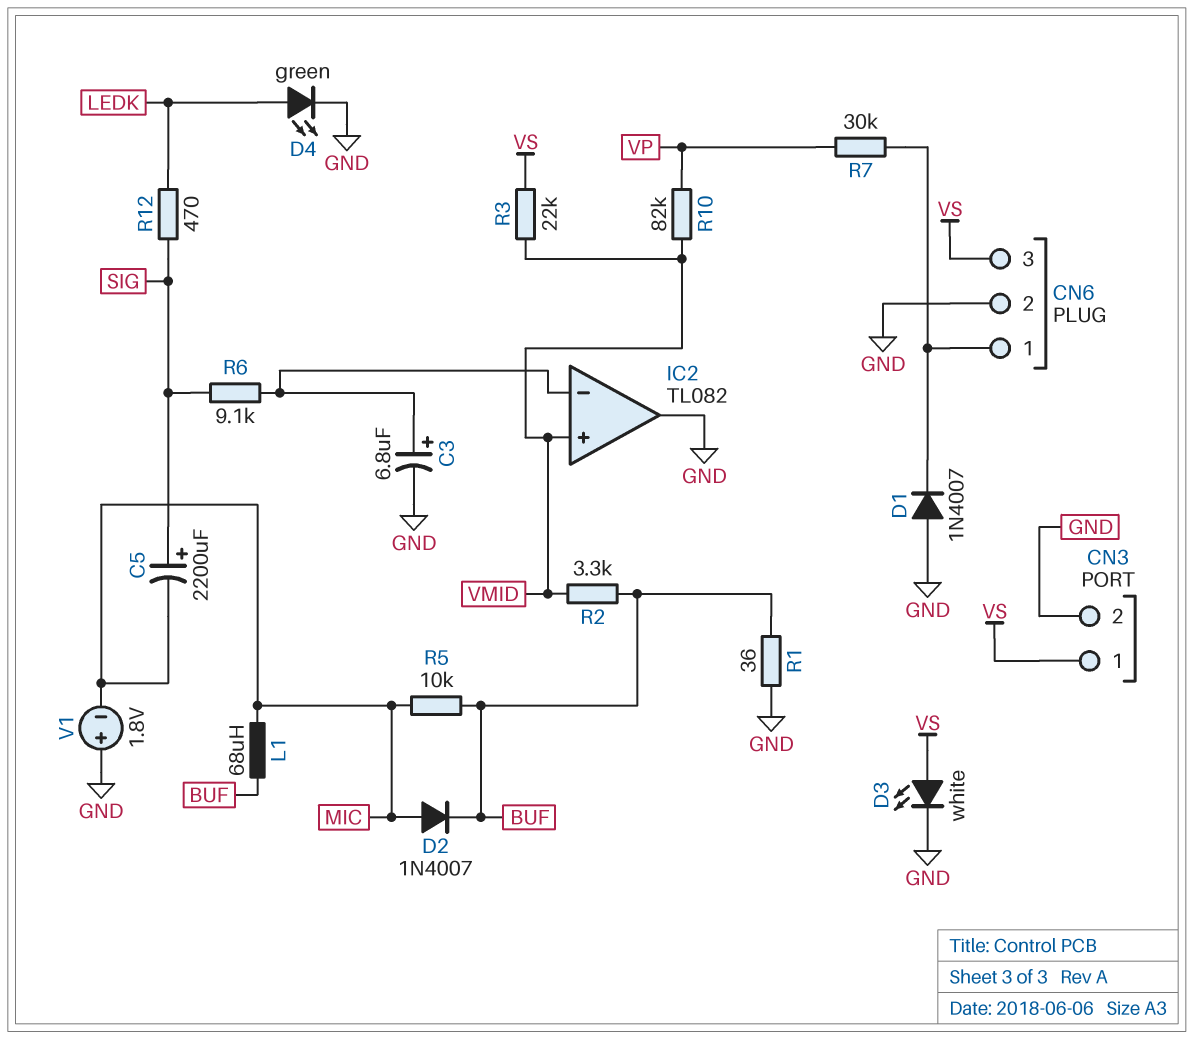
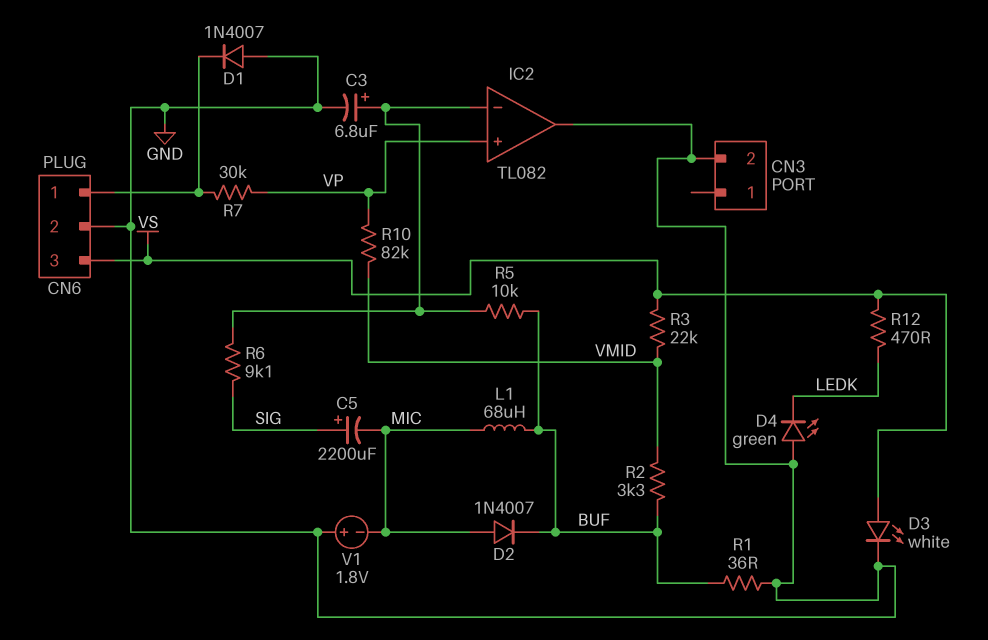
CN3 pin 1: VS -> none
D4: LED green (A LEDK, K GND) -> LED green (A GND, K LEDK)
IC2 pin in+: VMID -> VP
R5: 10k (BUF, MIC) -> 10k (BUF, IC2/in-)
R12: 470 (LEDK, SIG) -> 470 (LEDK, VS)

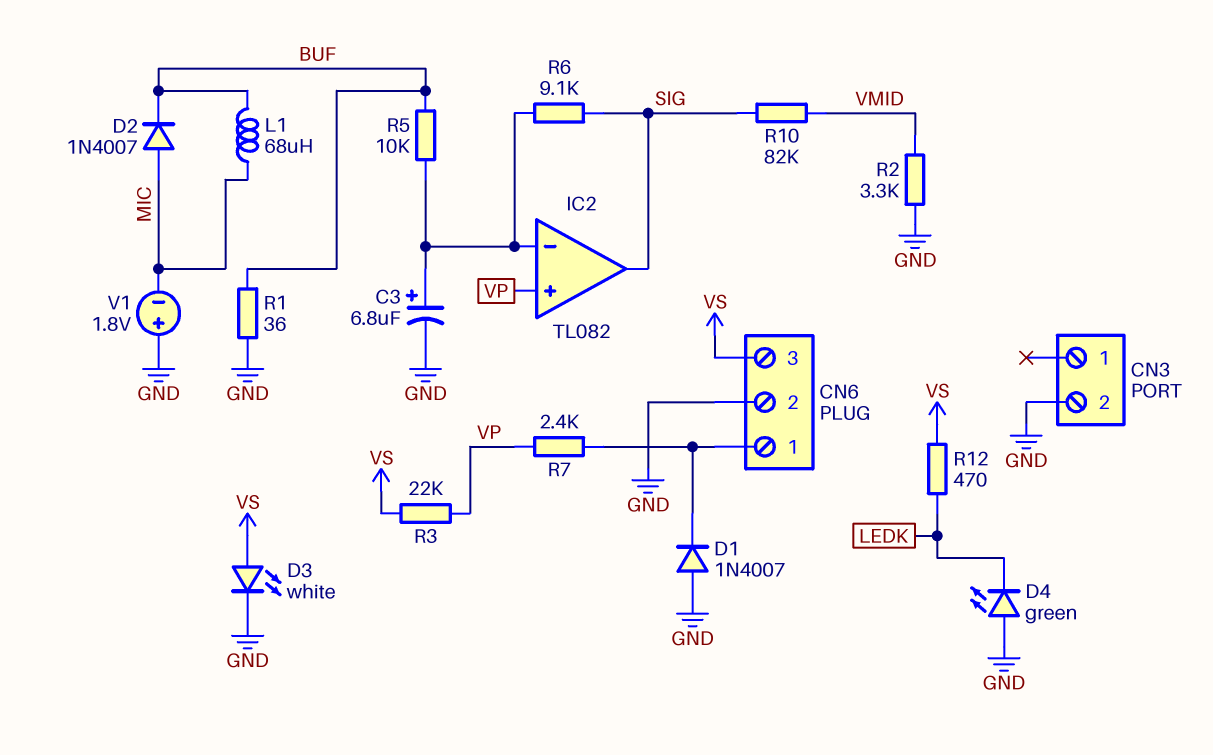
C5: 2200uF (plus SIG, minus MIC) -> none
IC2 pin out: GND -> SIG
R2: 3.3k (BUF, VMID) -> 3.3k (GND, VMID)
R3: 22k (VMID, VS) -> 22k (VP, VS)
R7: 30k (CN6/1, VP) -> 2.4k (CN6/1, VP)
R10: 82k (VMID, VP) -> 82k (SIG, VMID)

